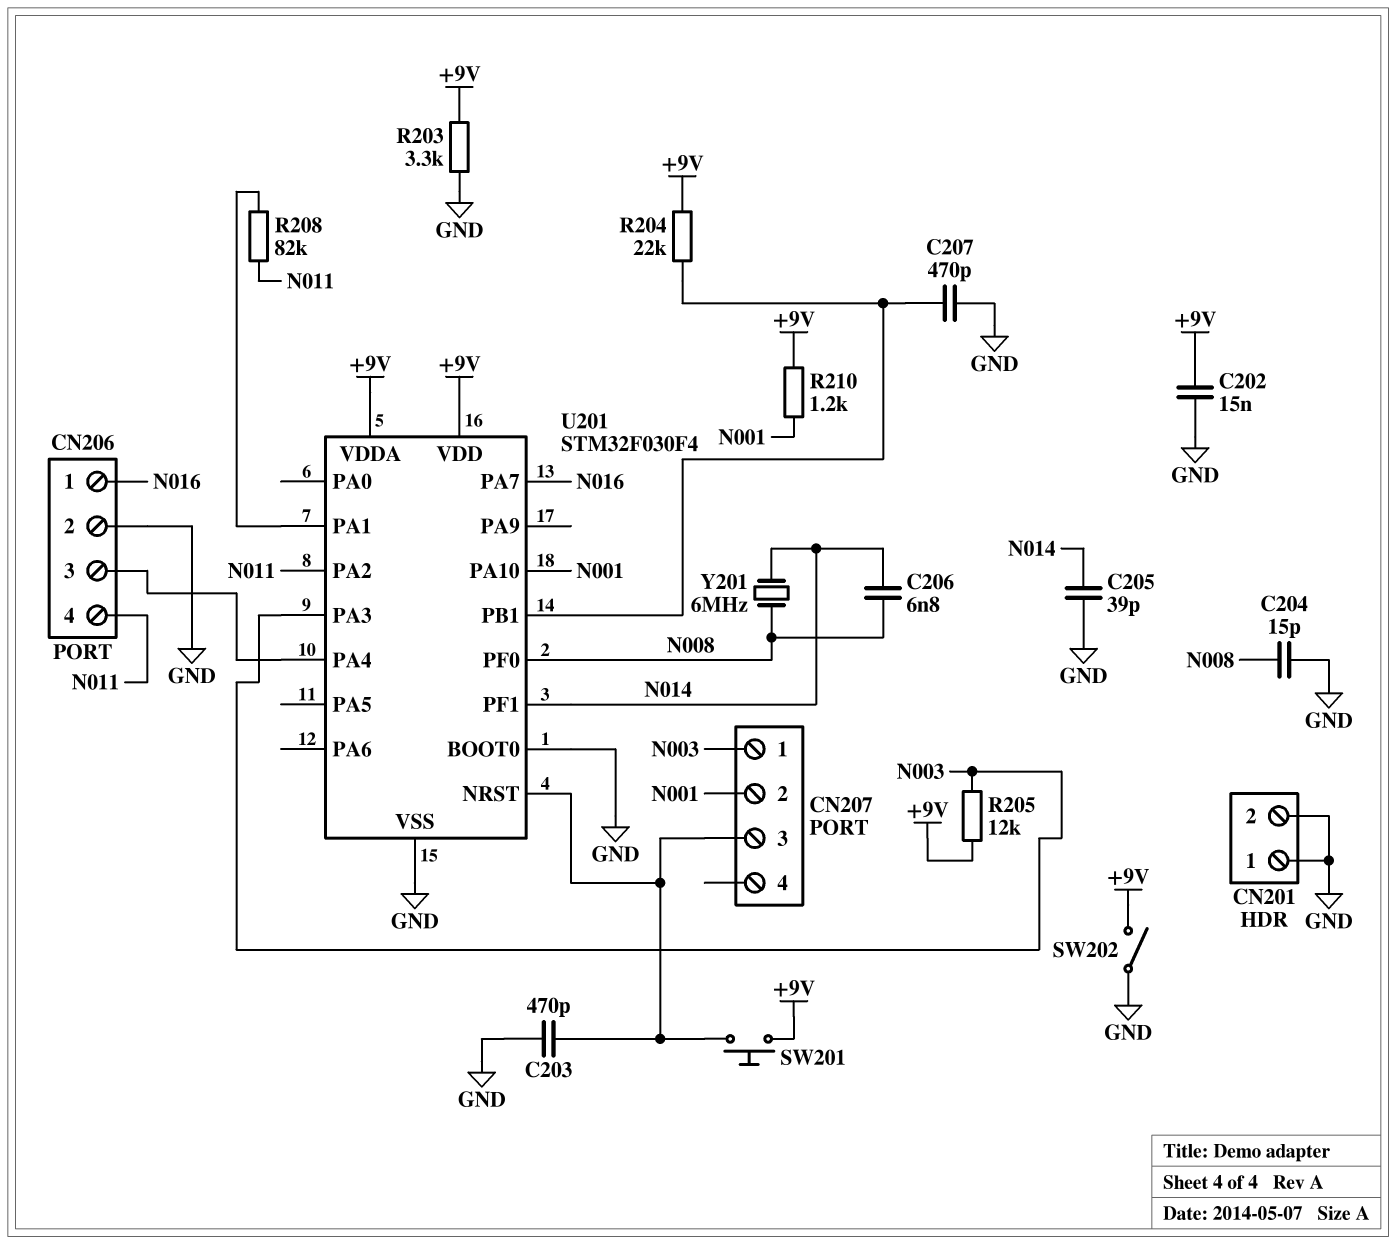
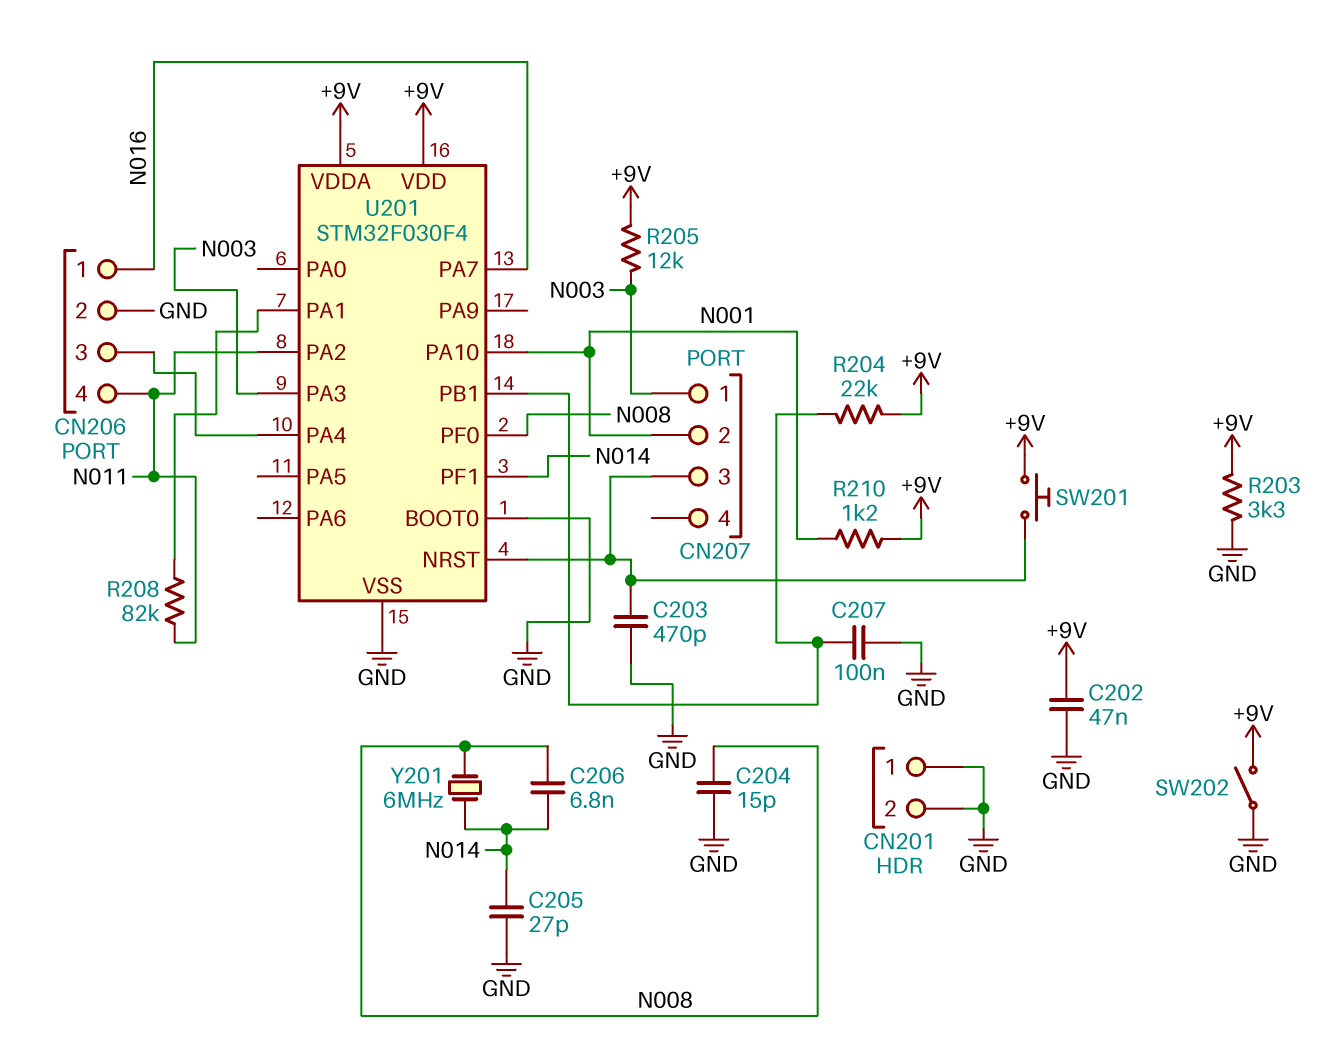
C202: 15nF (+9V, GND) -> 47nF (+9V, GND)
C205: 39pF (GND, N014) -> 27pF (GND, N014)
C207: 470pF (GND, U201/PB1) -> 100nF (GND, U201/PB1)

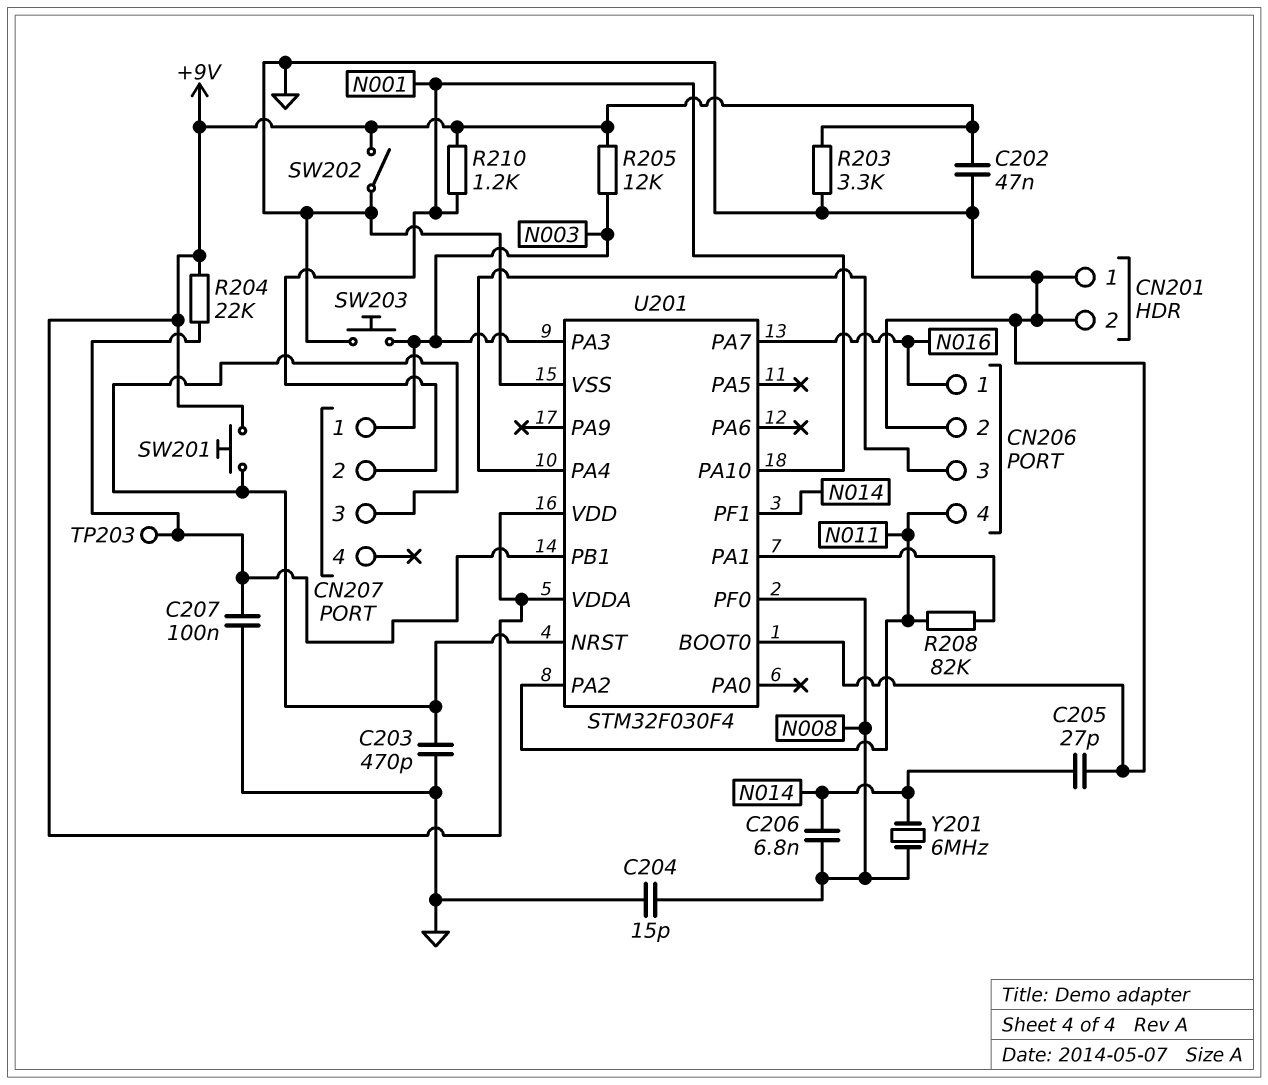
SW203: none -> button (GND, N003)
TP203: none -> test point (U201/PB1)

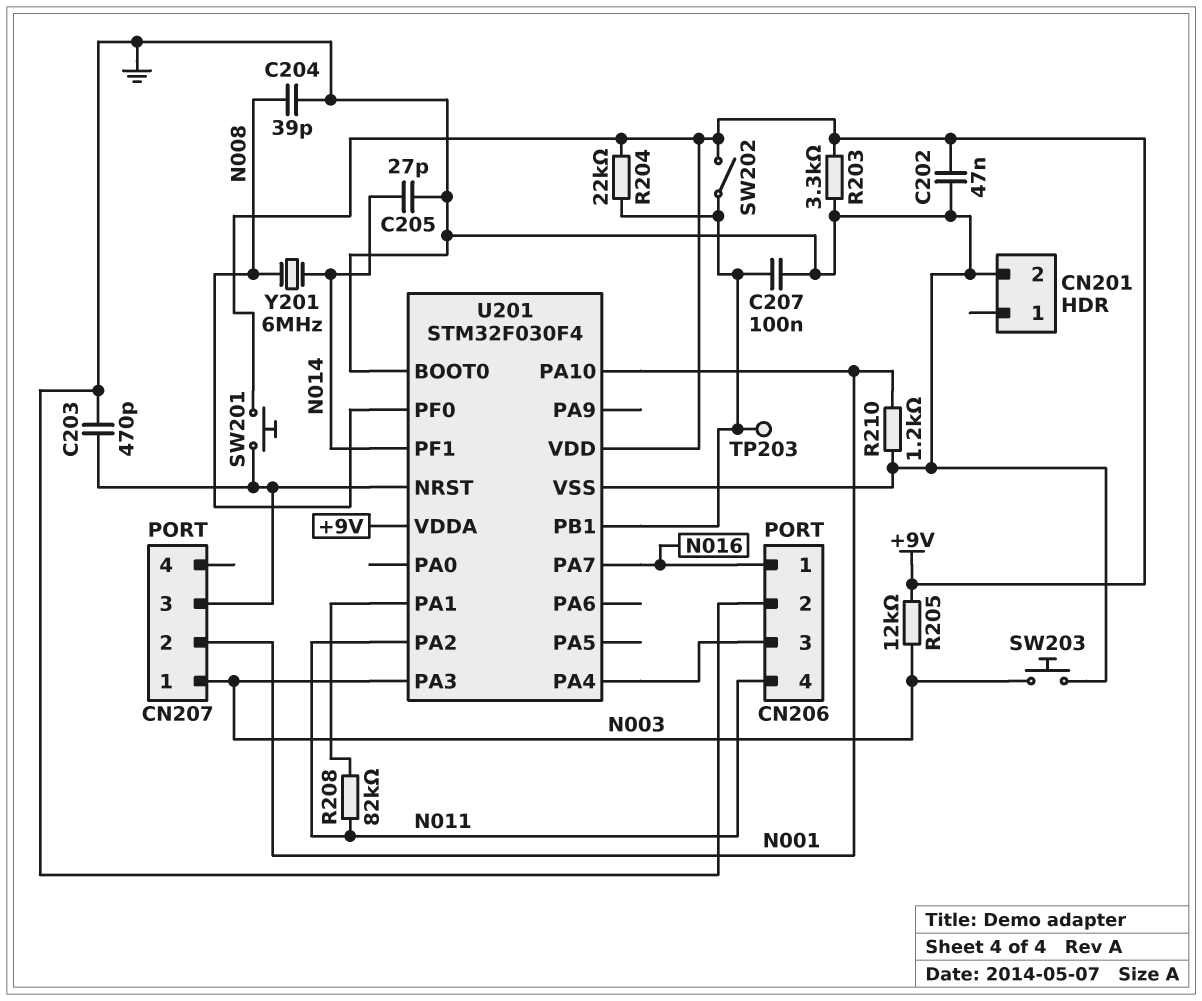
C204: 15pF (GND, N008) -> 39pF (GND, N008)
C206: 6.8nF (N008, N014) -> none
CN201 pin 1: GND -> none
R210: 1.2k (+9V, N001) -> 1.2k (GND, N001)
SW202: switch (+9V, GND) -> switch (+9V, U201/PB1)

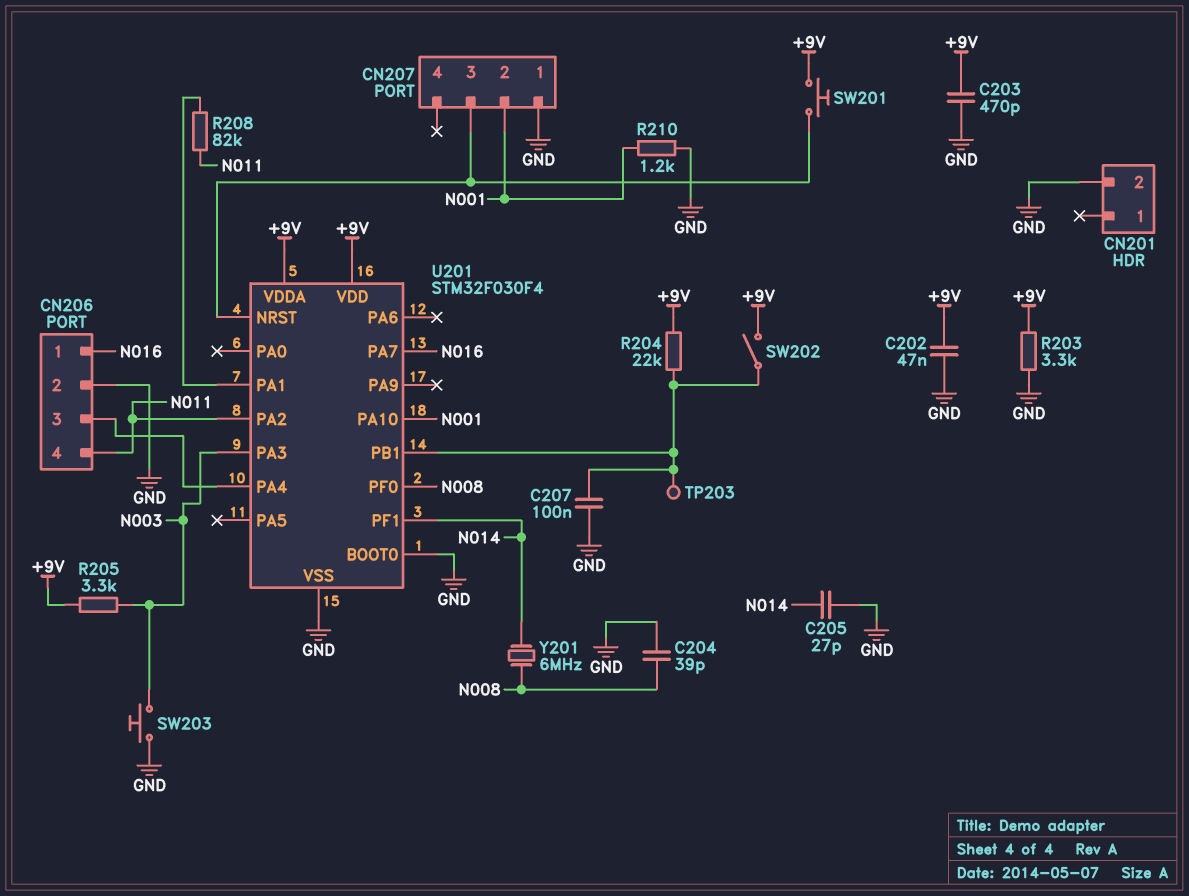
C203: 470pF (CN207/3, GND) -> 470pF (+9V, GND)
CN207 pin 1: N003 -> GND
R205: 12k (+9V, N003) -> 3.3k (+9V, N003)

